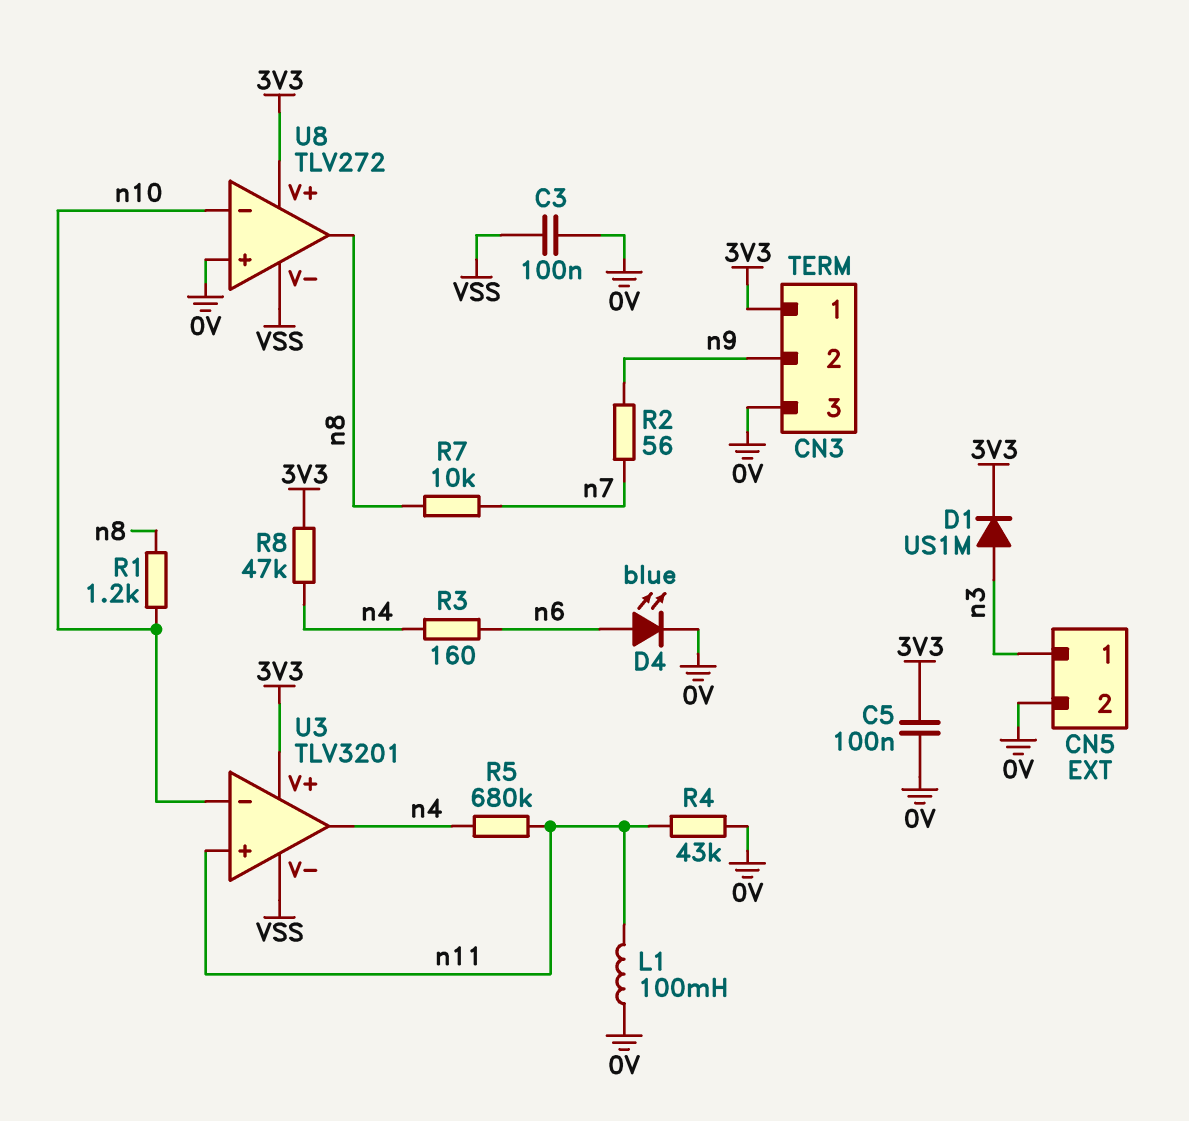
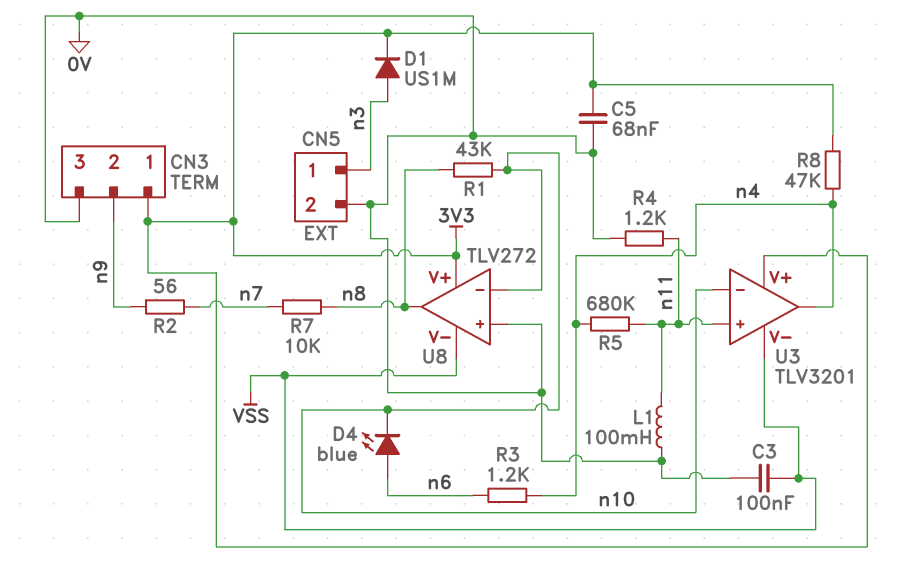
C5: 100nF (0V, 3V3) -> 68nF (0V, 3V3)
D4: LED blue (A n6, K 0V) -> LED blue (A n6, K n10)
R1: 1.2k (n8, n10) -> 43k (n8, n10)
R3: 160 (n4, n6) -> 1.2k (n4, n6)
R4: 43k (0V, n11) -> 1.2k (0V, n11)

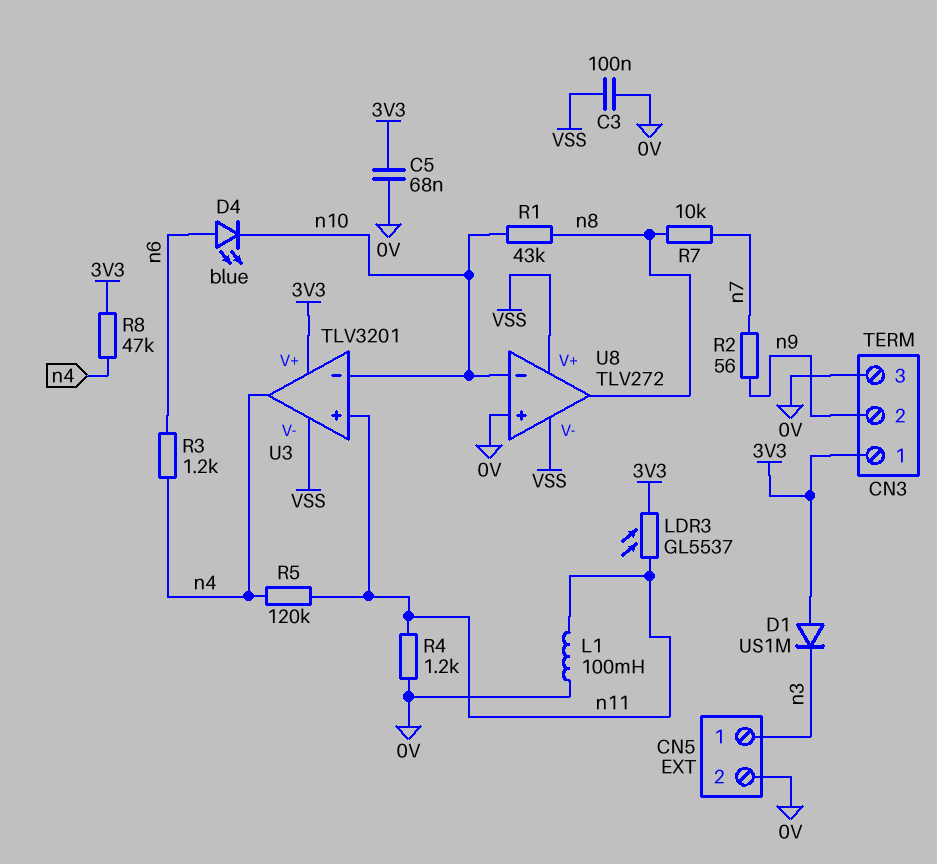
D1: diode US1M (A n3, K 3V3) -> diode US1M (A 3V3, K n3)
LDR3: none -> GL5537 (3V3, n11)
R5: 680k (n4, n11) -> 120k (n4, n11)
U8 pin V+: 3V3 -> VSS

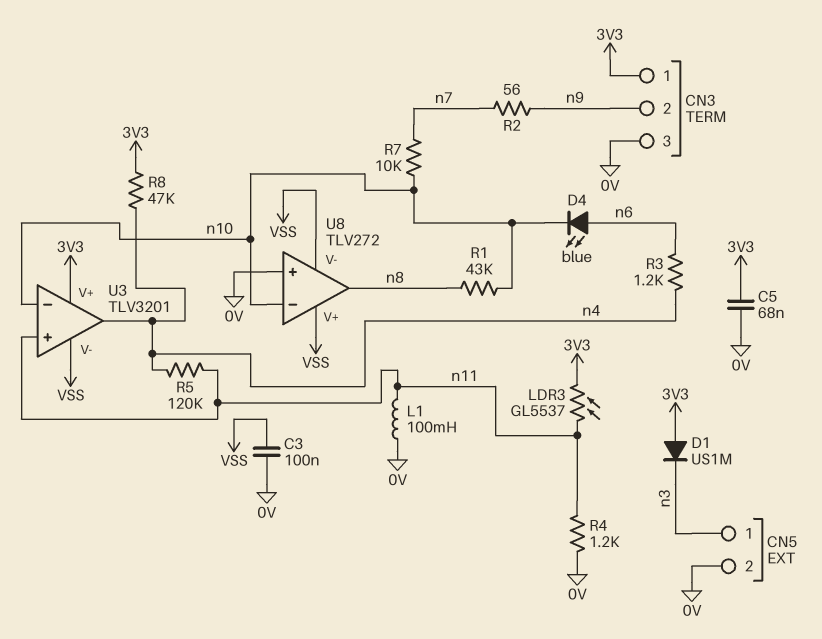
R7: 10k (n7, n8) -> 10k (n7, n10)

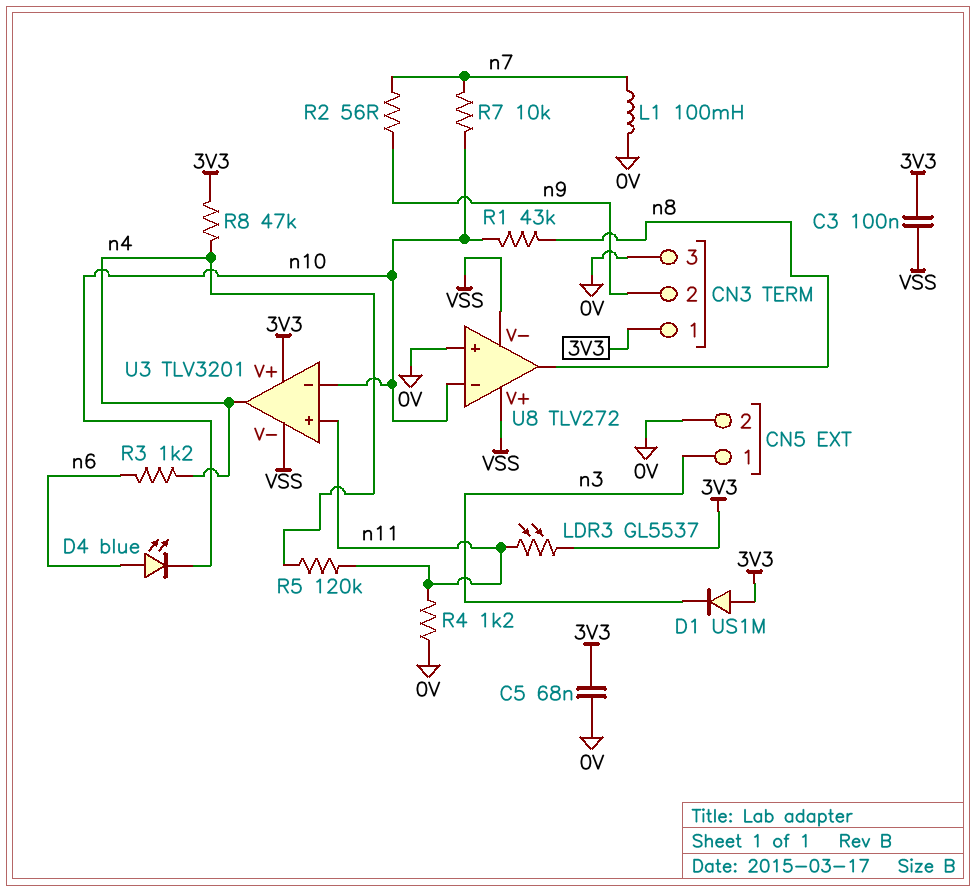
C3: 100nF (0V, VSS) -> 100nF (3V3, VSS)
L1: 100mH (0V, n11) -> 100mH (0V, n7)

